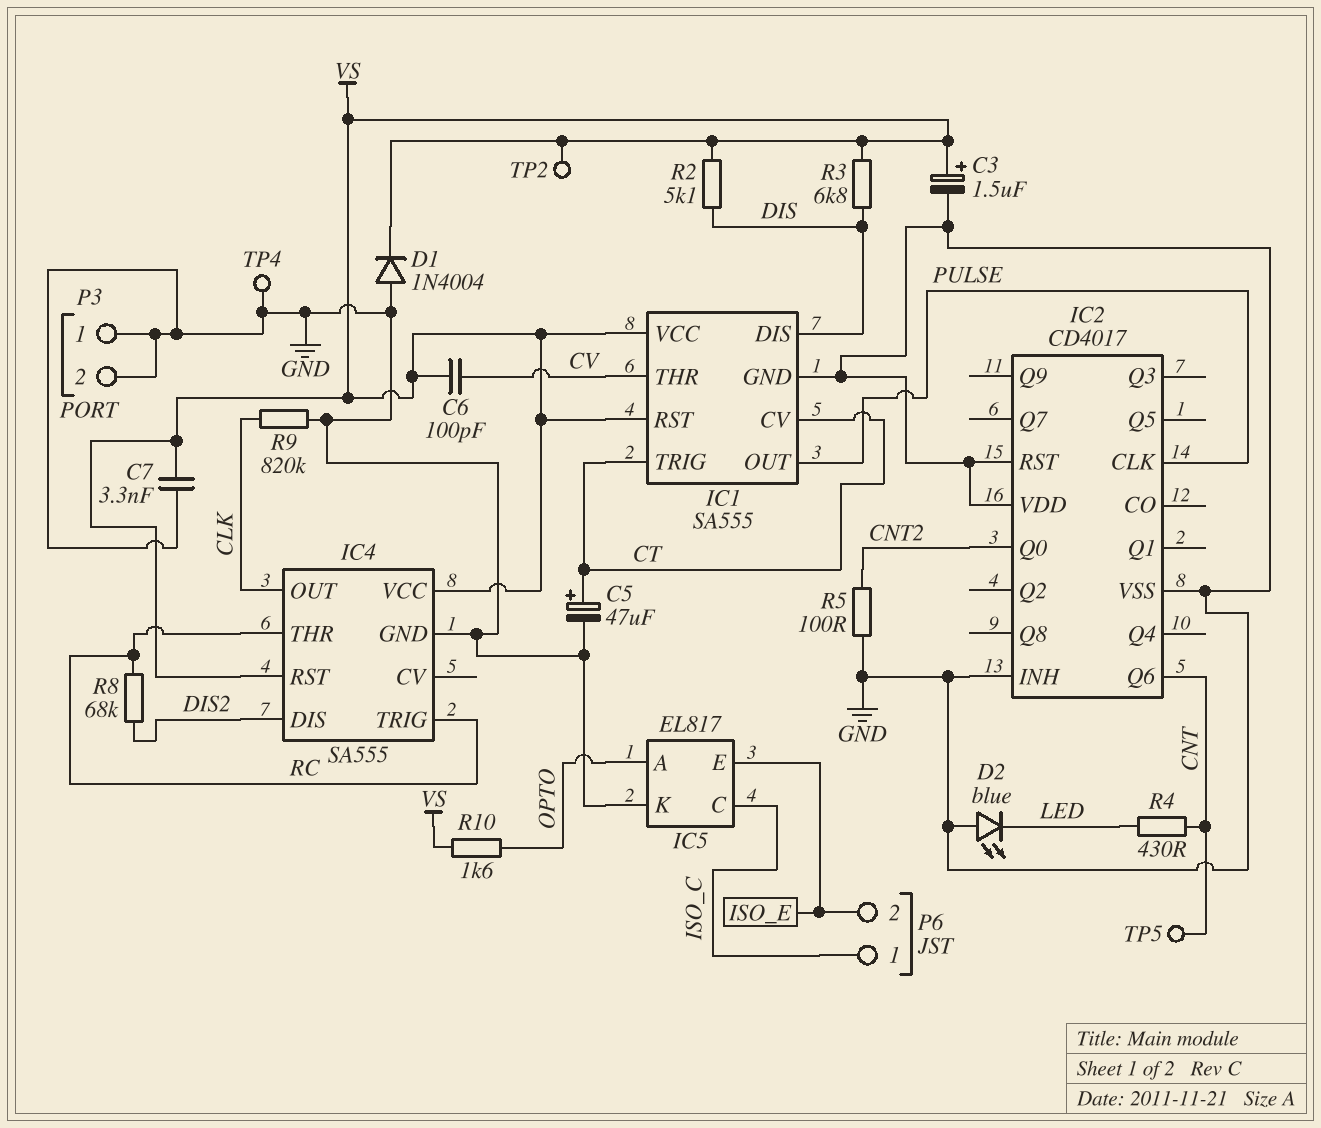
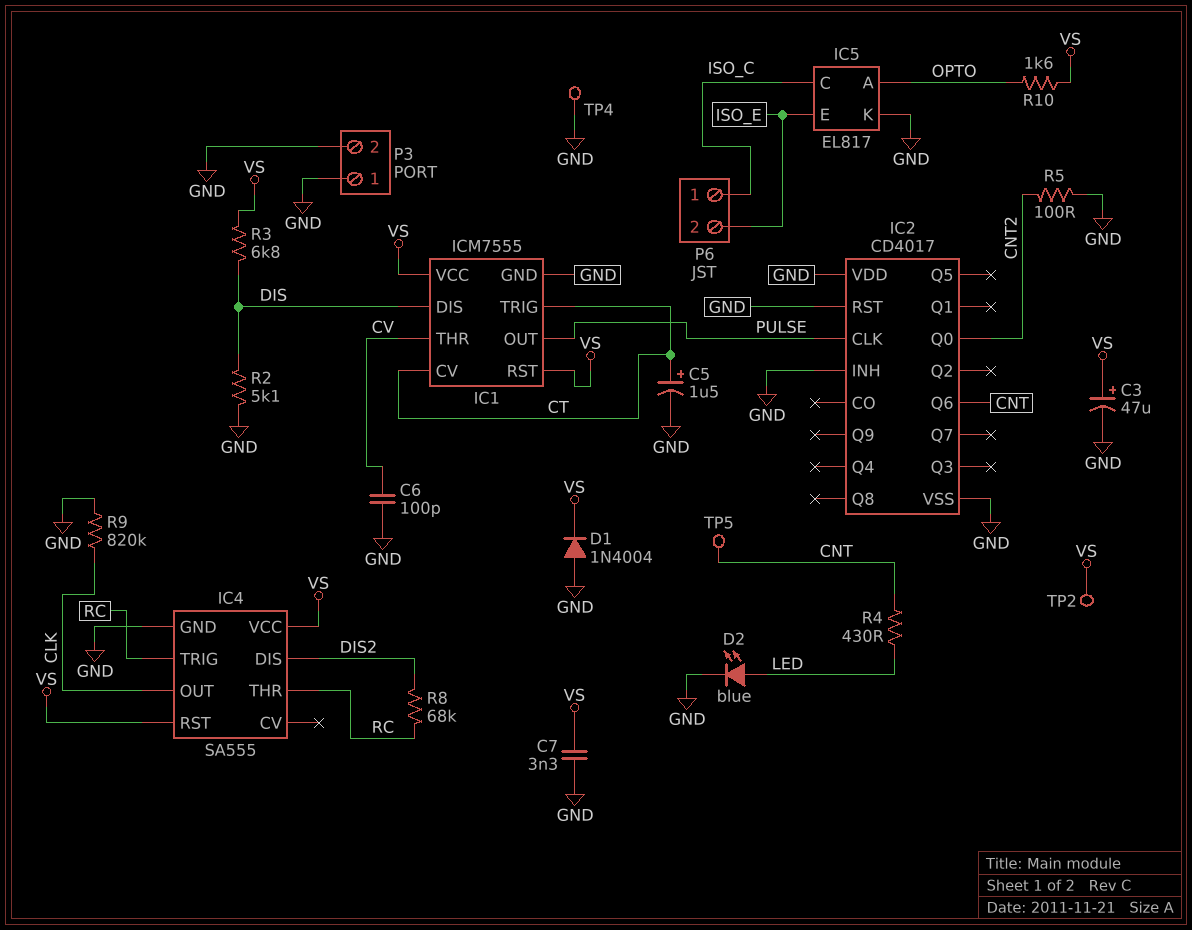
C3: 1.5uF (plus VS, minus GND) -> 47uF (plus VS, minus GND)
C5: 47uF (plus CT, minus GND) -> 1.5uF (plus CT, minus GND)
C6: 100pF (CV, VS) -> 100pF (CV, GND)
D2: LED blue (A GND, K LED) -> LED blue (A LED, K GND)
IC1: SA555 -> ICM7555
R2: 5.1k (DIS, VS) -> 5.1k (DIS, GND)

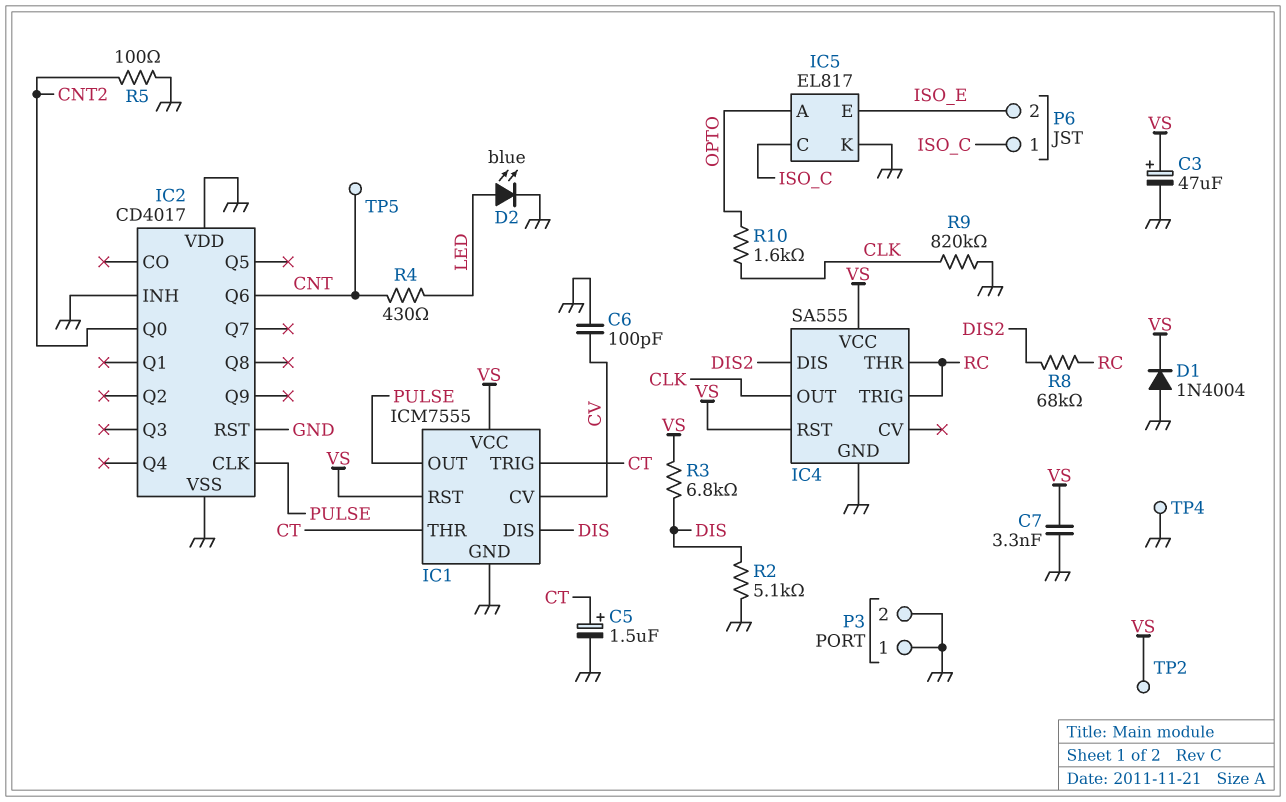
IC1 pin CV: CT -> CV
IC1 pin THR: CV -> CT
R10: 1.6k (OPTO, VS) -> 1.6k (CLK, OPTO)

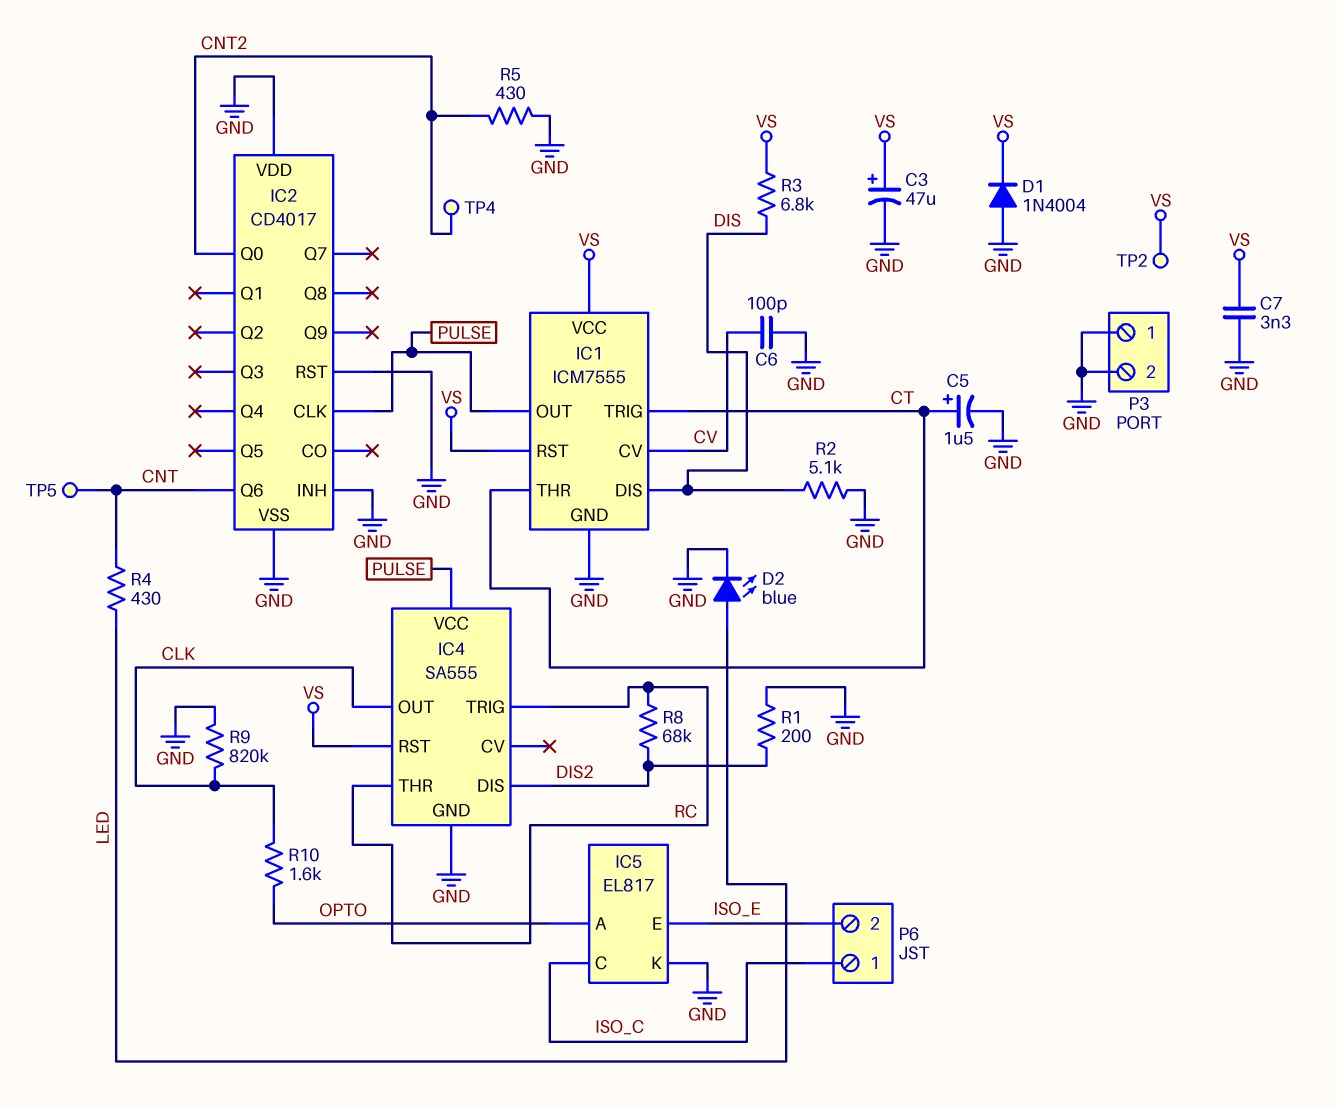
IC4 pin VCC: VS -> PULSE
R1: none -> 200 (DIS2, GND)
R5: 100 (CNT2, GND) -> 430 (CNT2, GND)
TP4: test point (GND) -> test point (CNT2)

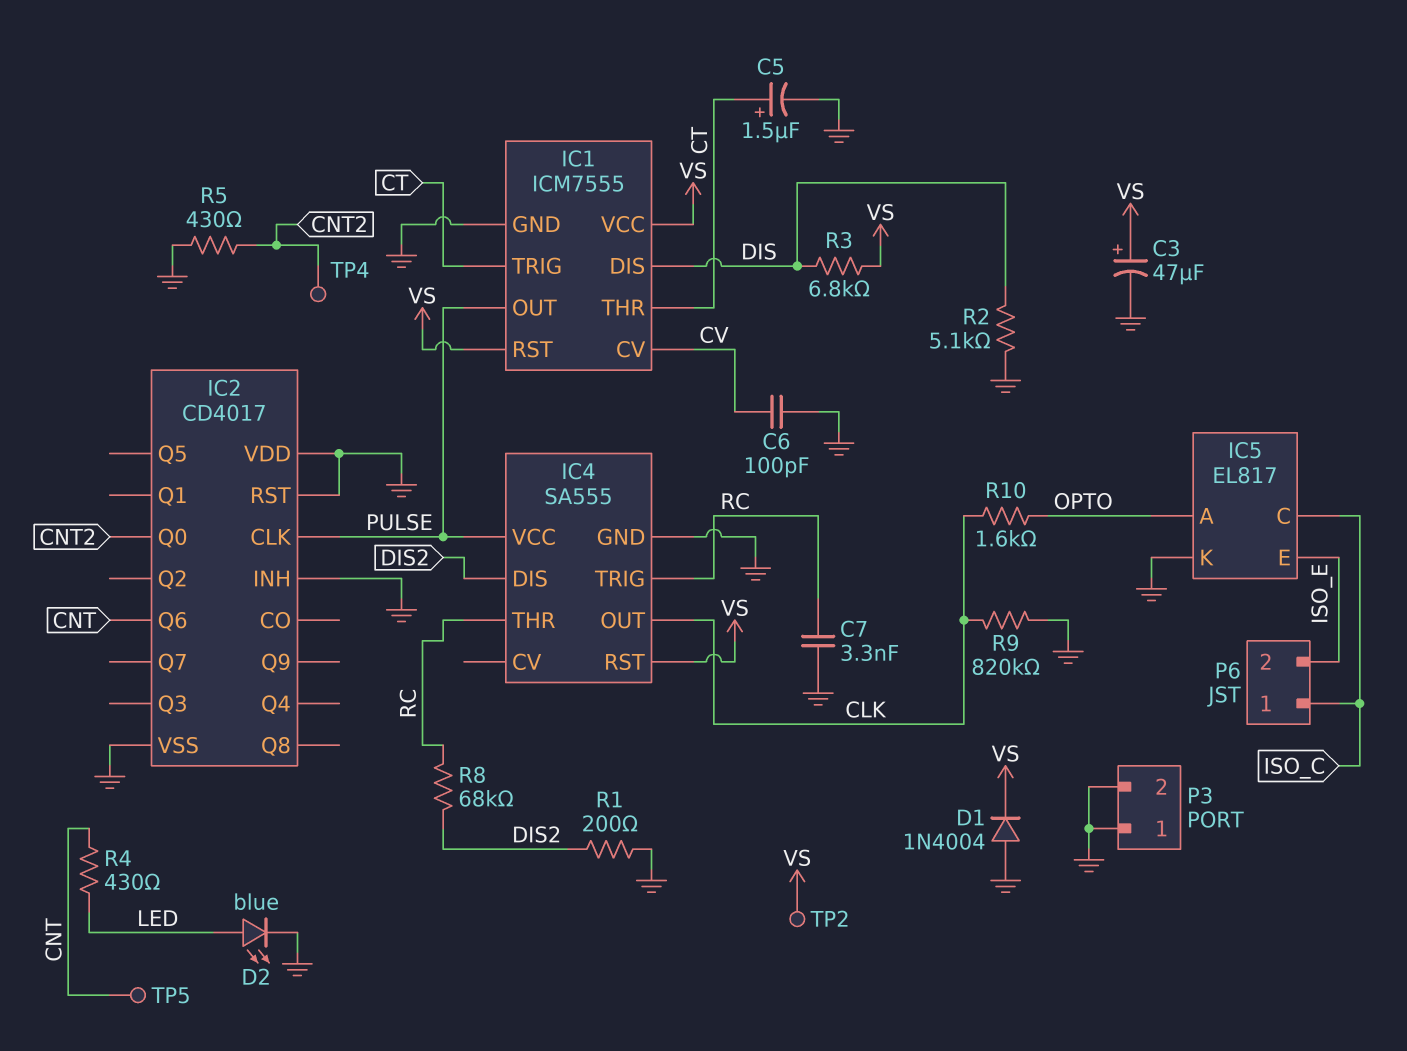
C7: 3.3nF (GND, VS) -> 3.3nF (GND, RC)

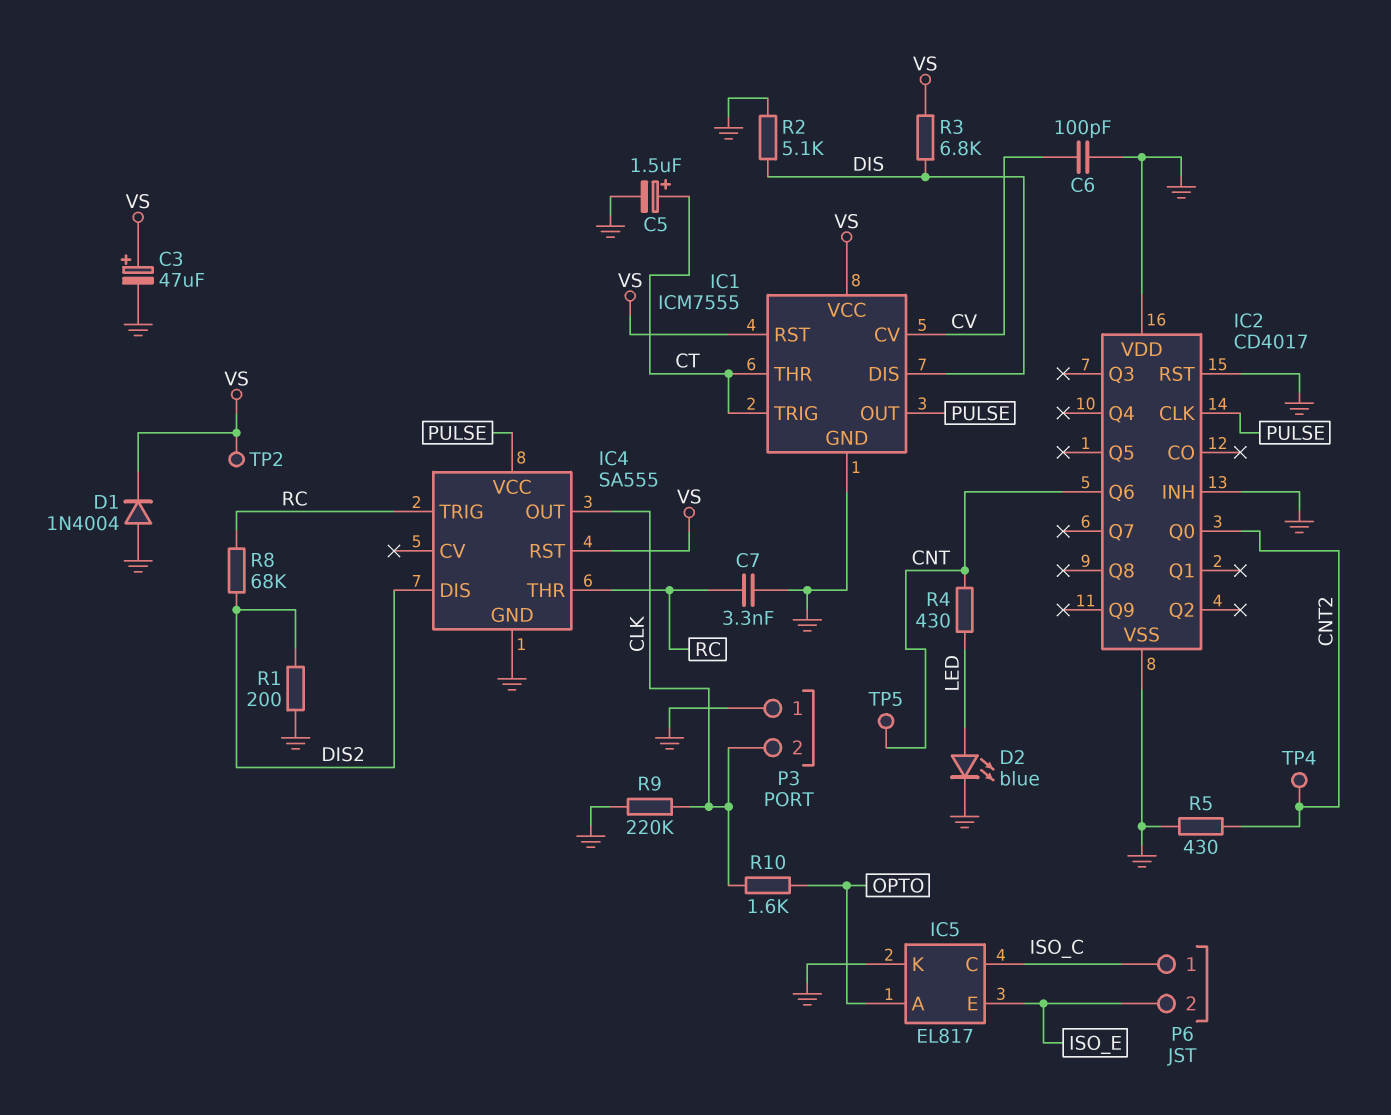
P3 pin 2: GND -> CLK
R9: 820k (CLK, GND) -> 220k (CLK, GND)

